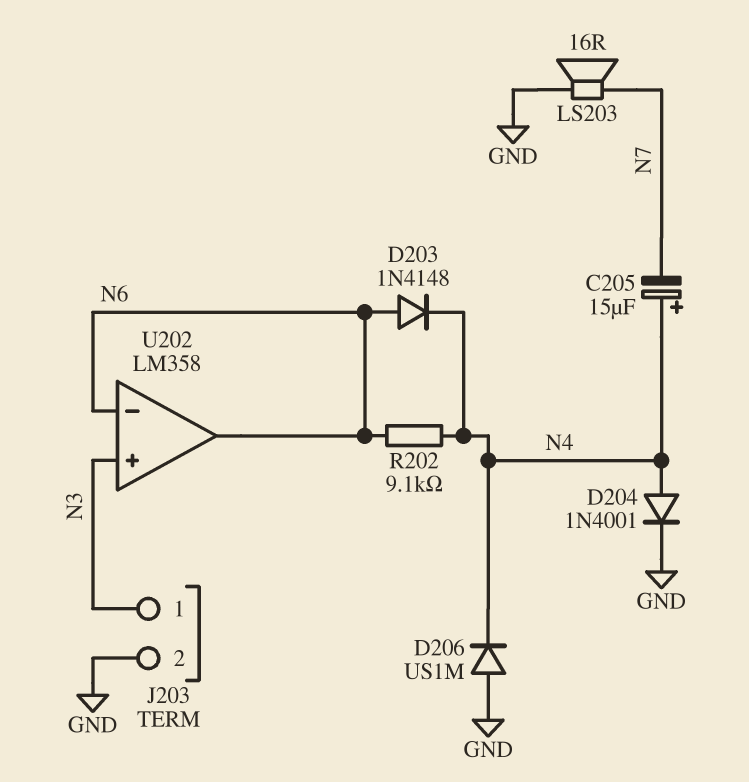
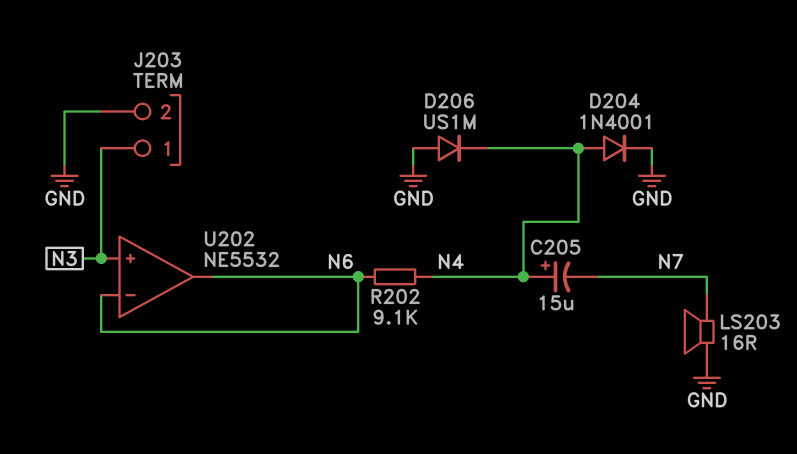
D203: diode 1N4148 (A N6, K N4) -> none
U202: LM358 -> NE5532

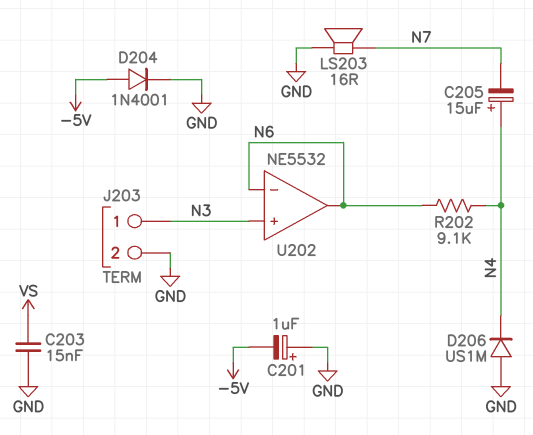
C201: none -> 1uF (plus GND, minus -5V)
C203: none -> 15nF (GND, VS)
D204: diode 1N4001 (A N4, K GND) -> diode 1N4001 (A -5V, K GND)

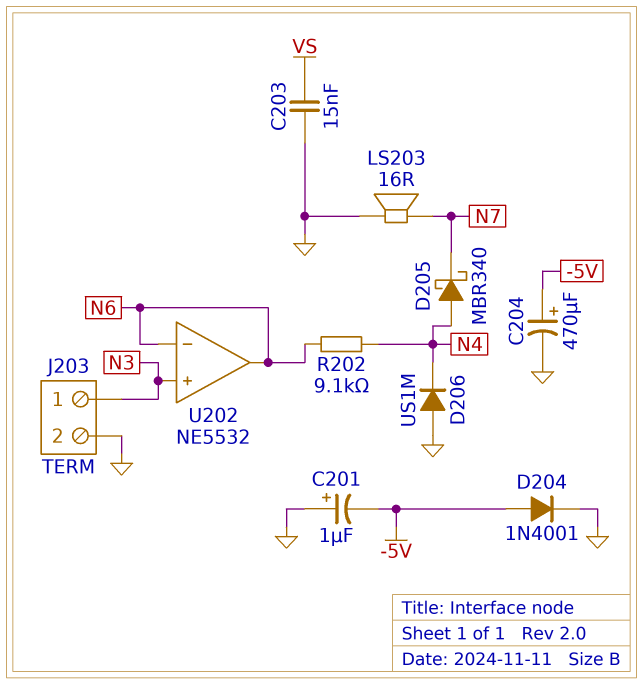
C204: none -> 470uF (plus -5V, minus GND)
C205: 15uF (plus N4, minus N7) -> none
D205: none -> schottky MBR340 (A N4, K N7)

